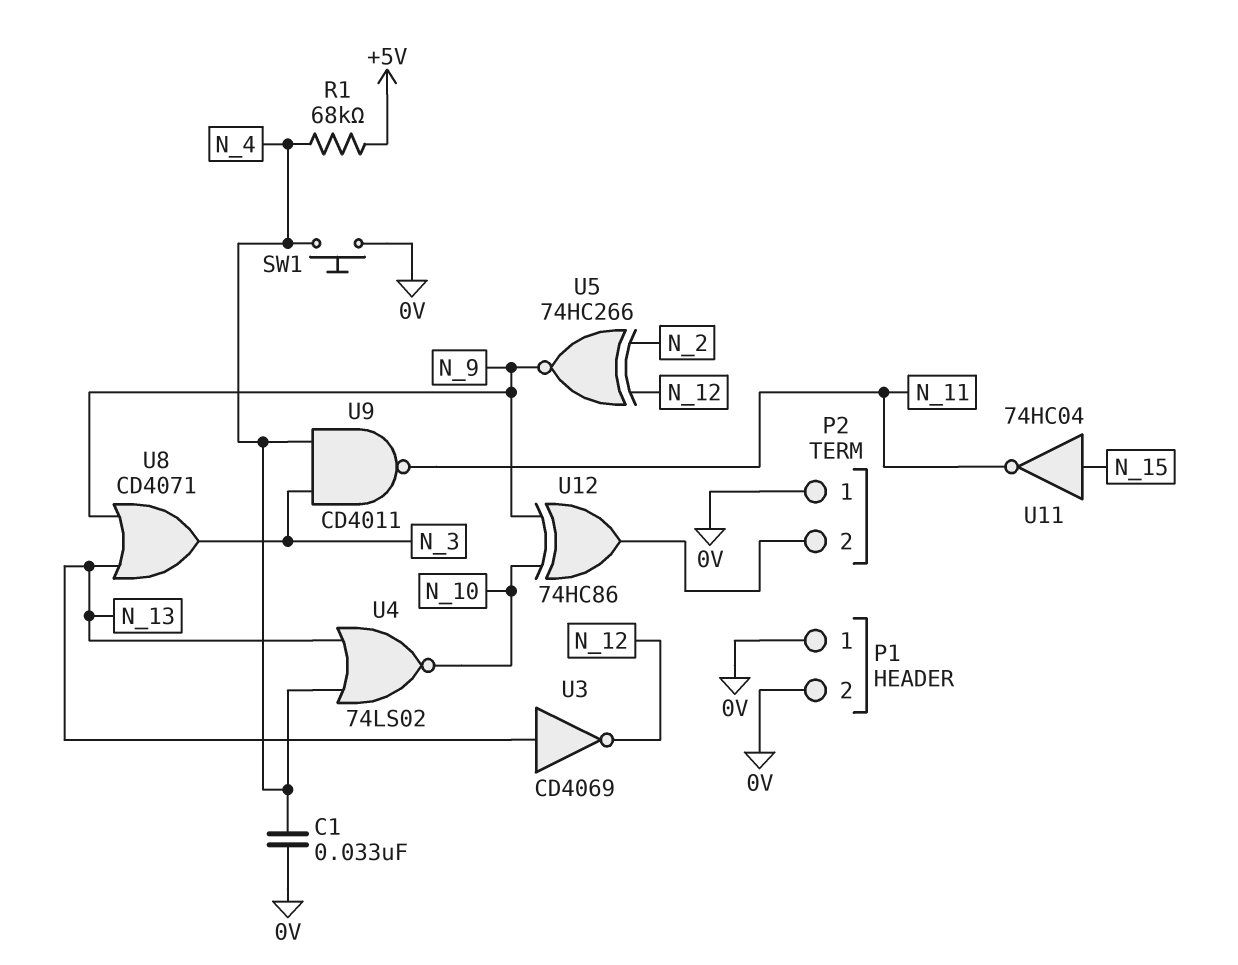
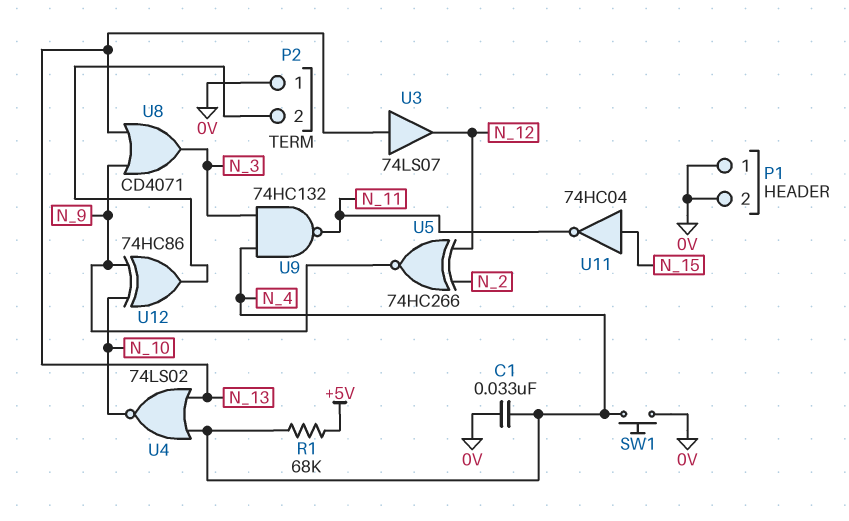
U3: NOT CD4069 (in N_13, out N_12) -> buffer 74LS07 (in N_13, out N_12)
U9: NAND CD4011 (in N_3, in N_4, out N_11) -> NAND 74HC132 (in N_3, in N_4, out N_11)

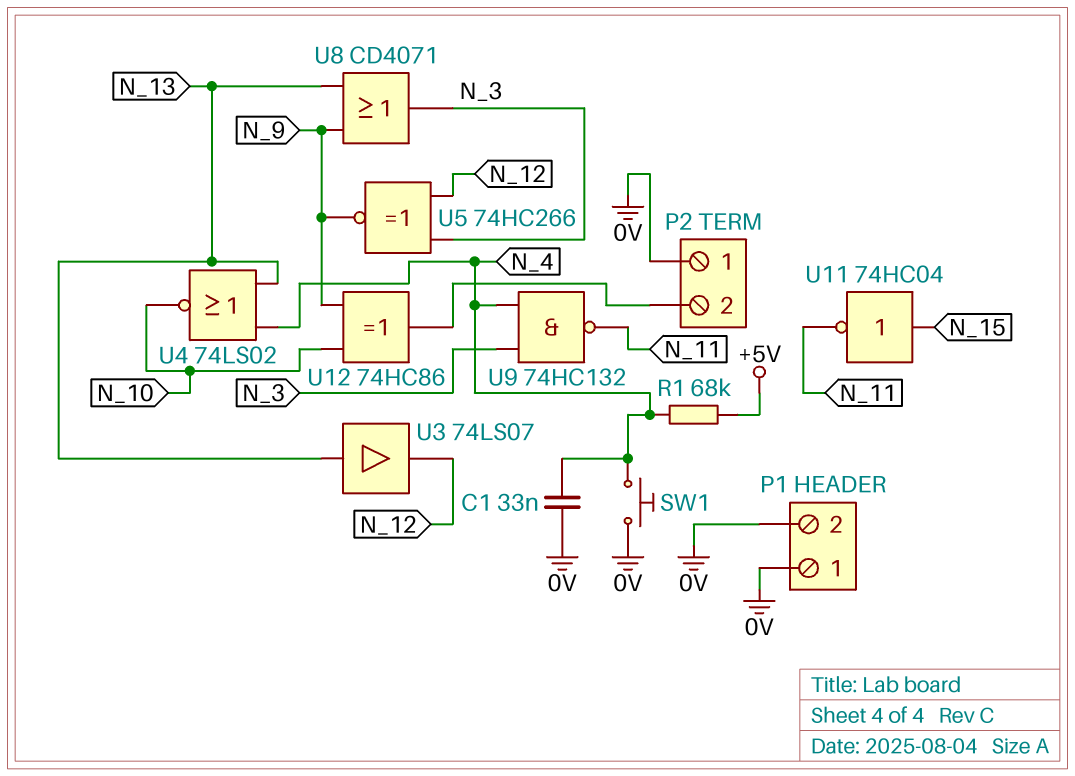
U5: XNOR 74HC266 (in N_2, in N_12, out N_9) -> XNOR 74HC266 (in N_3, in N_12, out N_9)

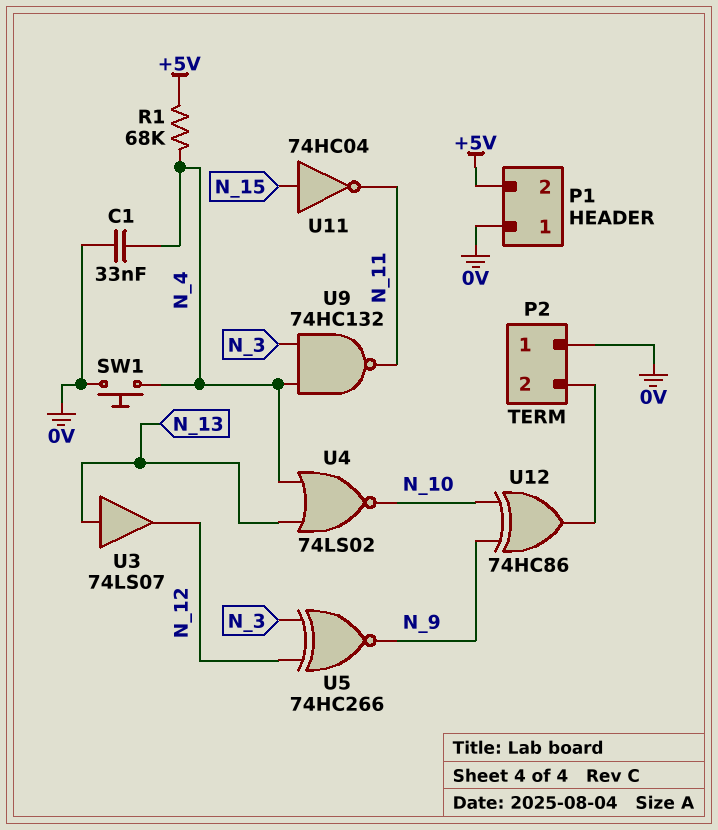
P1 pin 2: 0V -> +5V
U8: OR CD4071 (in N_9, in N_13, out N_3) -> none

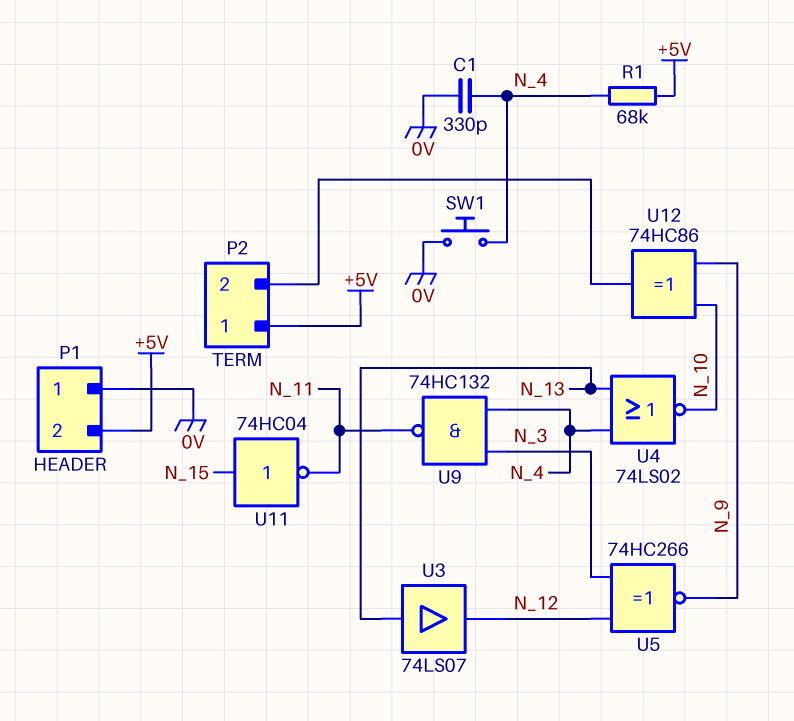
C1: 33nF (0V, N_4) -> 330pF (0V, N_4)
P2 pin 1: 0V -> +5V

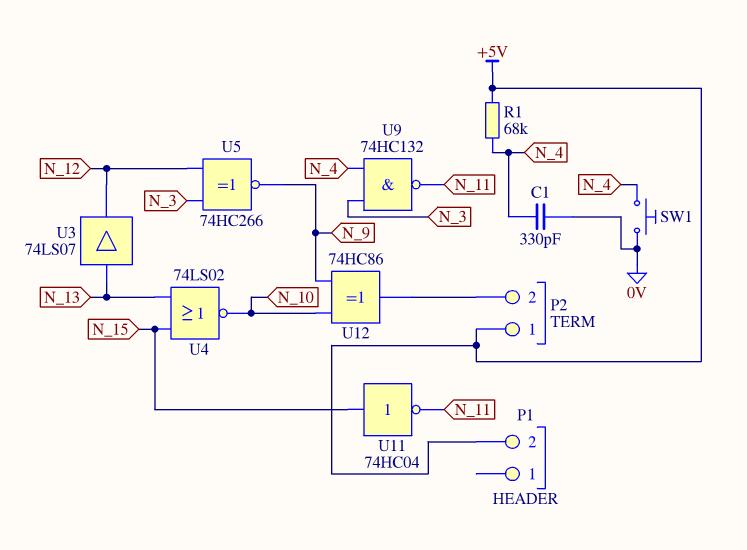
P1 pin 1: 0V -> none
U4: NOR 74LS02 (in N_4, in N_13, out N_10) -> NOR 74LS02 (in N_13, in N_15, out N_10)

